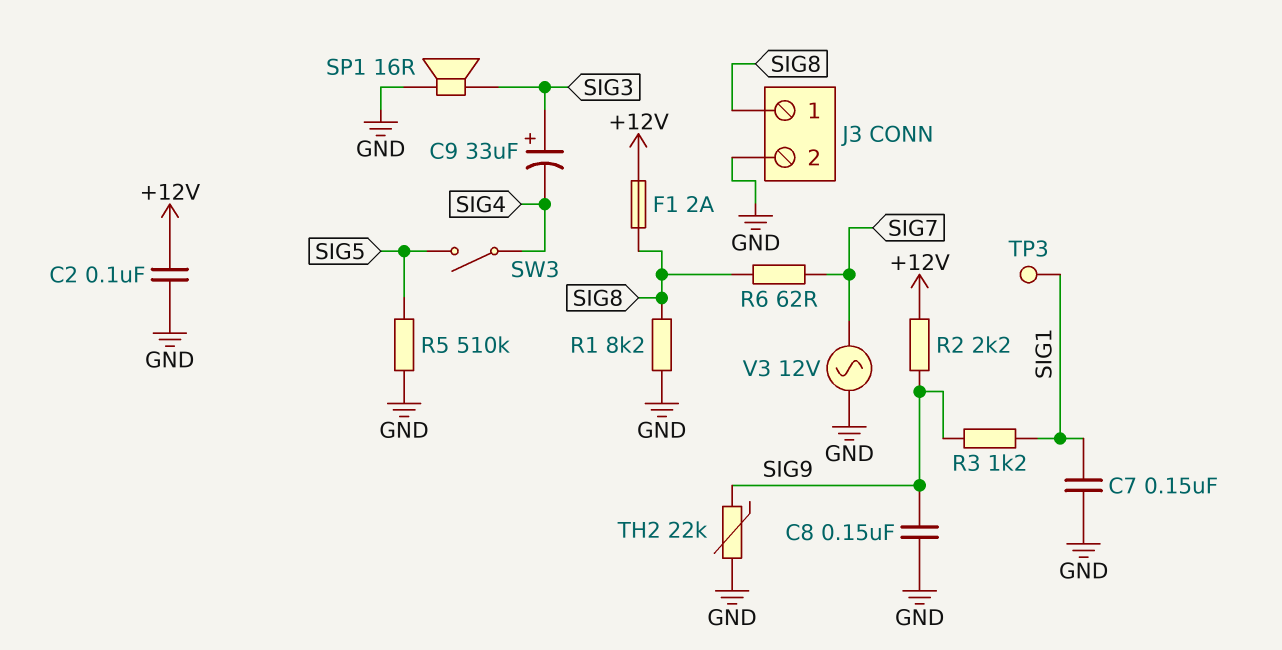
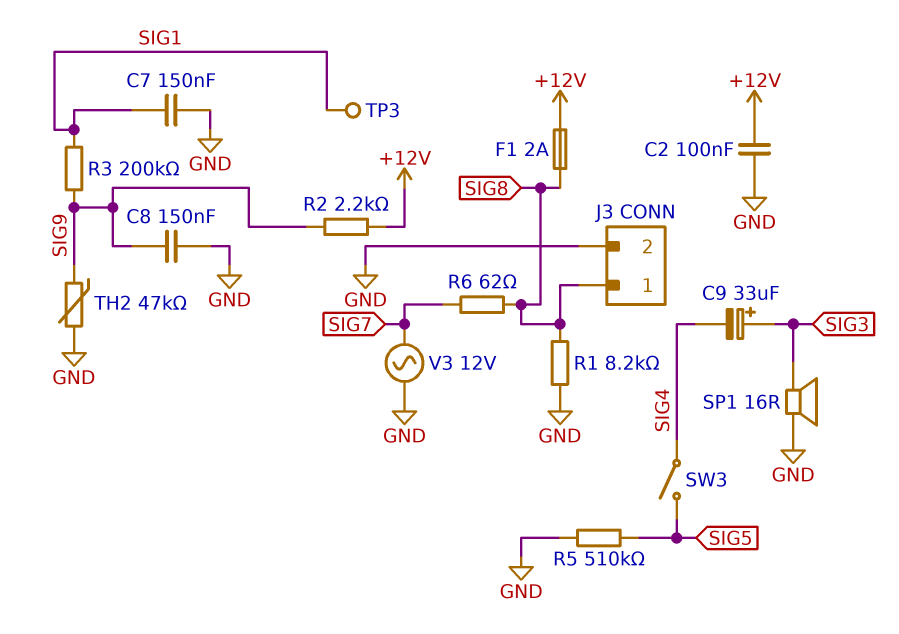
R3: 1.2k (SIG1, SIG9) -> 200k (SIG1, SIG9)
TH2: 22k (GND, SIG9) -> 47k (GND, SIG9)

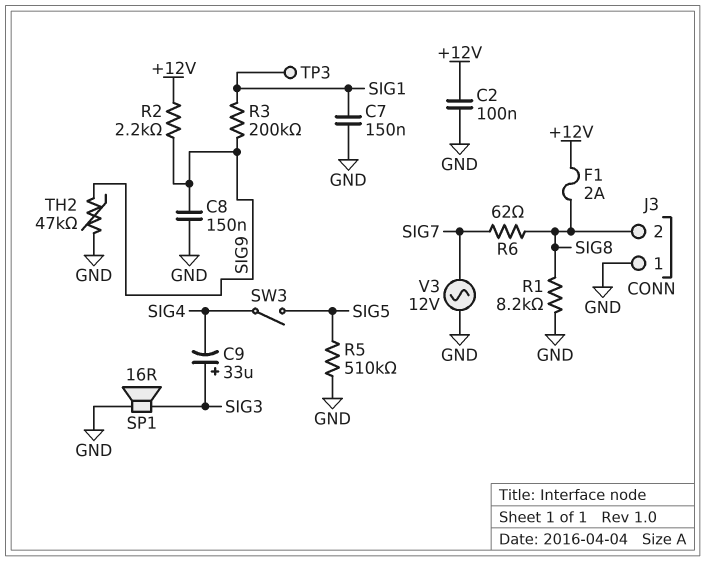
J3 pin 1: SIG8 -> GND
J3 pin 2: GND -> SIG8

